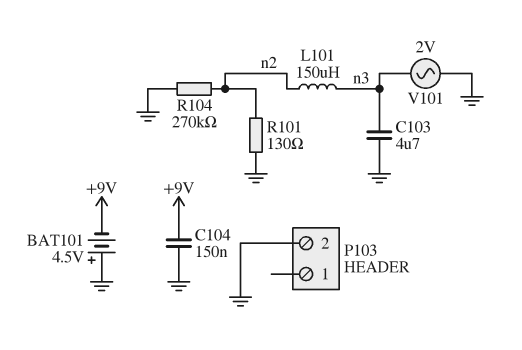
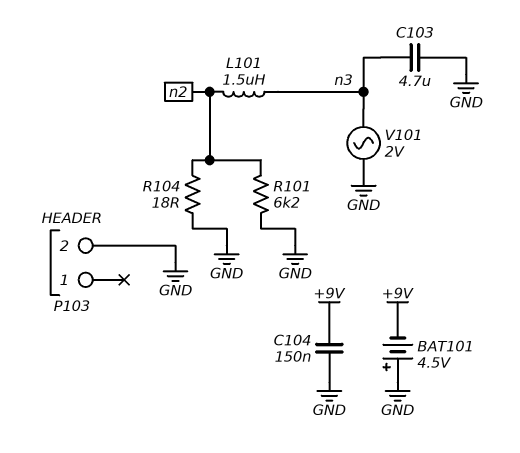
L101: 150uH (n2, n3) -> 1.5uH (n2, n3)
R101: 130 (GND, n2) -> 6.2k (GND, n2)
R104: 270k (GND, n2) -> 18 (GND, n2)

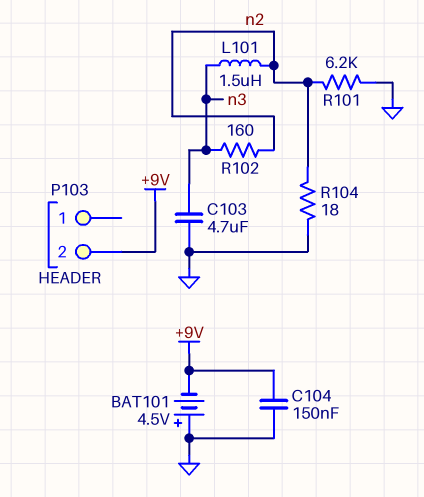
P103 pin 2: GND -> +9V
R102: none -> 160 (n2, n3)
V101: AC 2V (GND, n3) -> none

